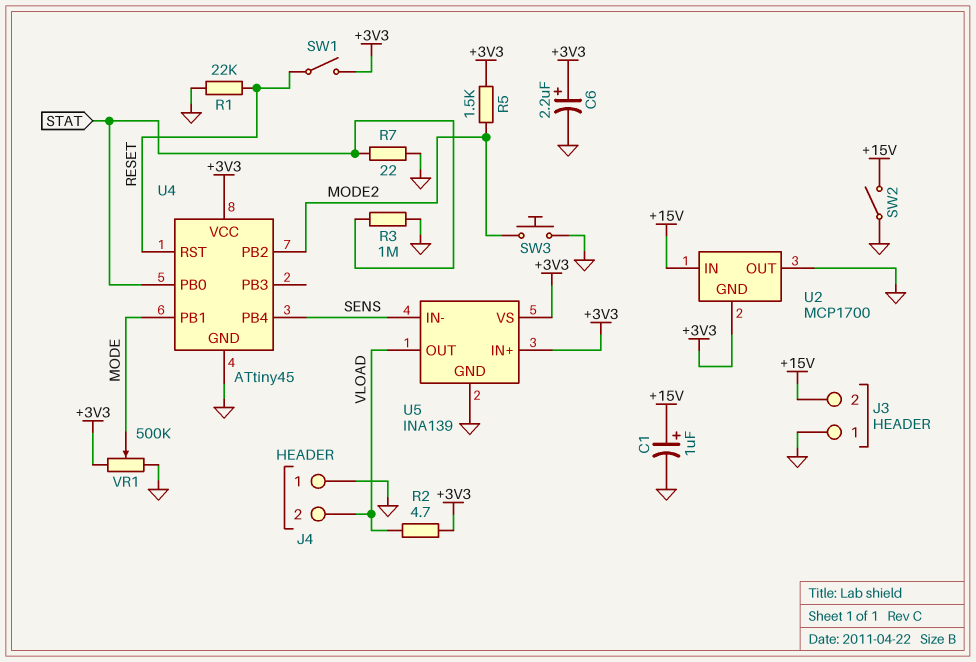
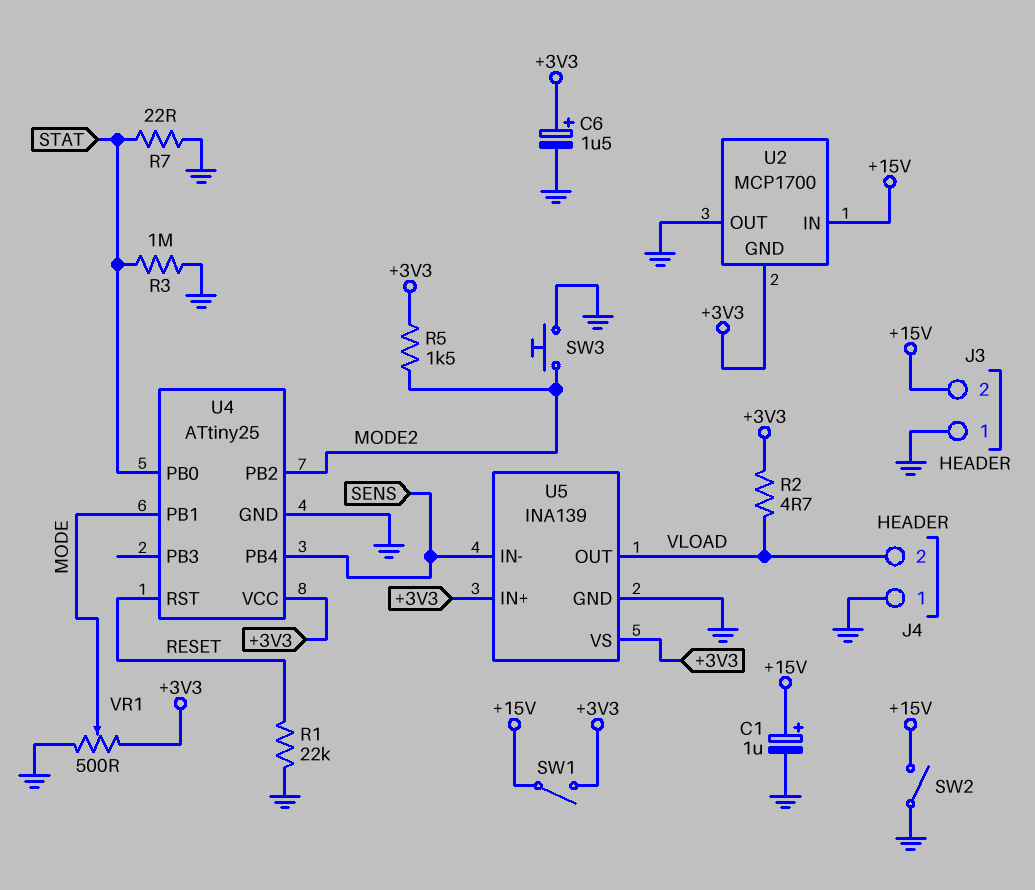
C6: 2.2uF (plus +3V3, minus GND) -> 1.5uF (plus +3V3, minus GND)
SW1: switch (+3V3, RESET) -> switch (+3V3, +15V)
U4: ATtiny45 -> ATtiny25
VR1: 500k (+3V3, GND, wiper MODE) -> 500 (+3V3, GND, wiper MODE)

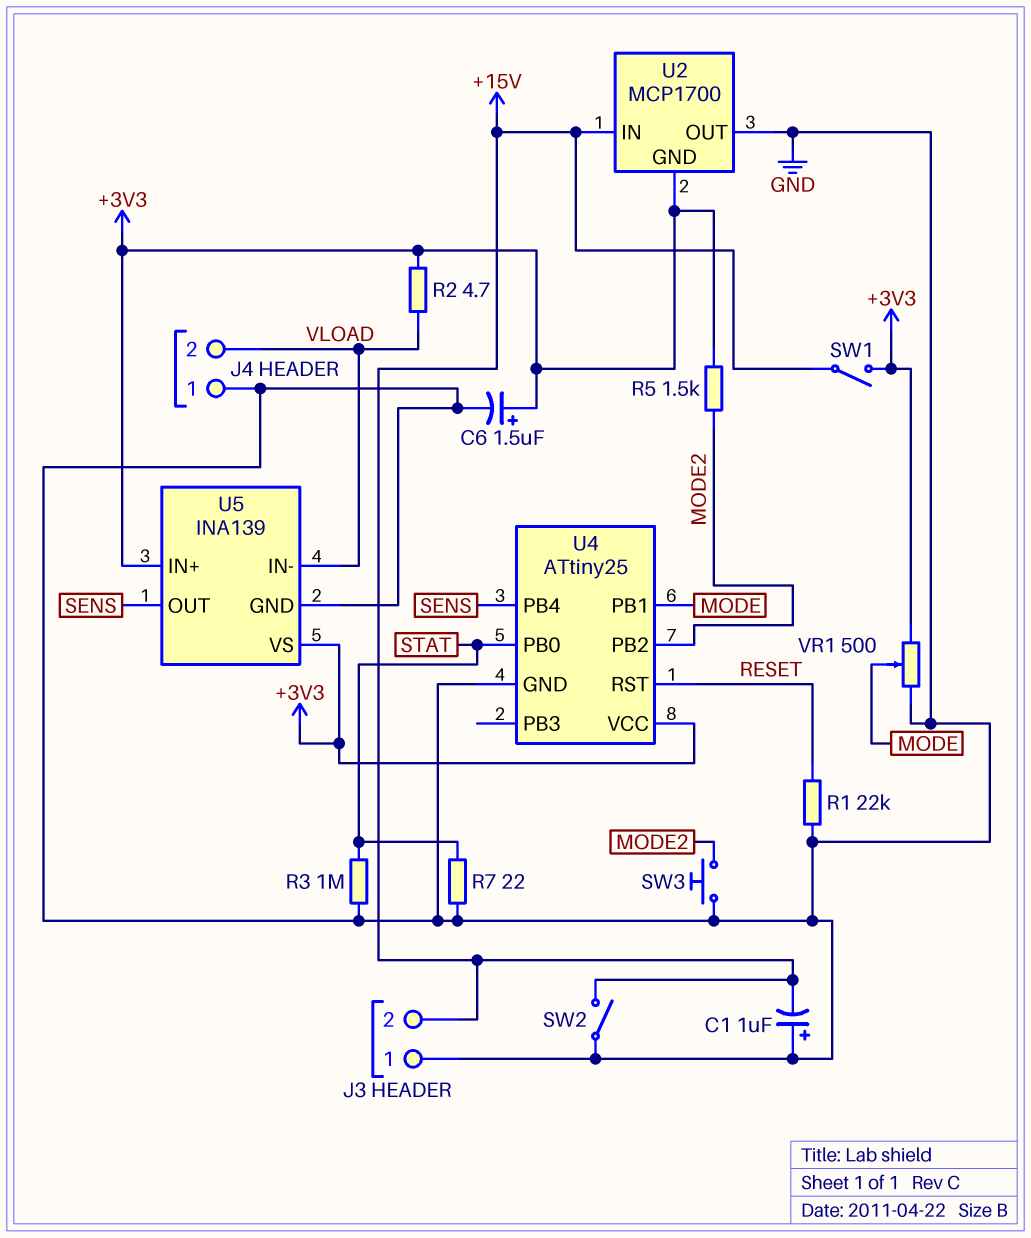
C1: 1uF (plus +15V, minus GND) -> 1uF (plus GND, minus +15V)
U5 pin IN-: SENS -> VLOAD
U5 pin OUT: VLOAD -> SENS

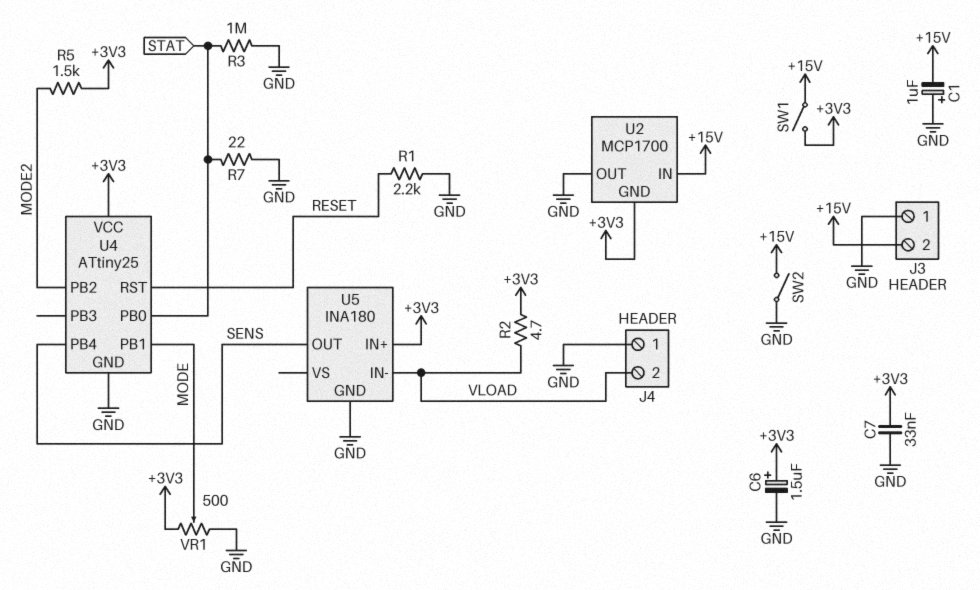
C7: none -> 33nF (+3V3, GND)
R1: 22k (GND, RESET) -> 2.2k (GND, RESET)
SW3: button (GND, MODE2) -> none
U5: INA139 -> INA180
U5 pin VS: +3V3 -> none

